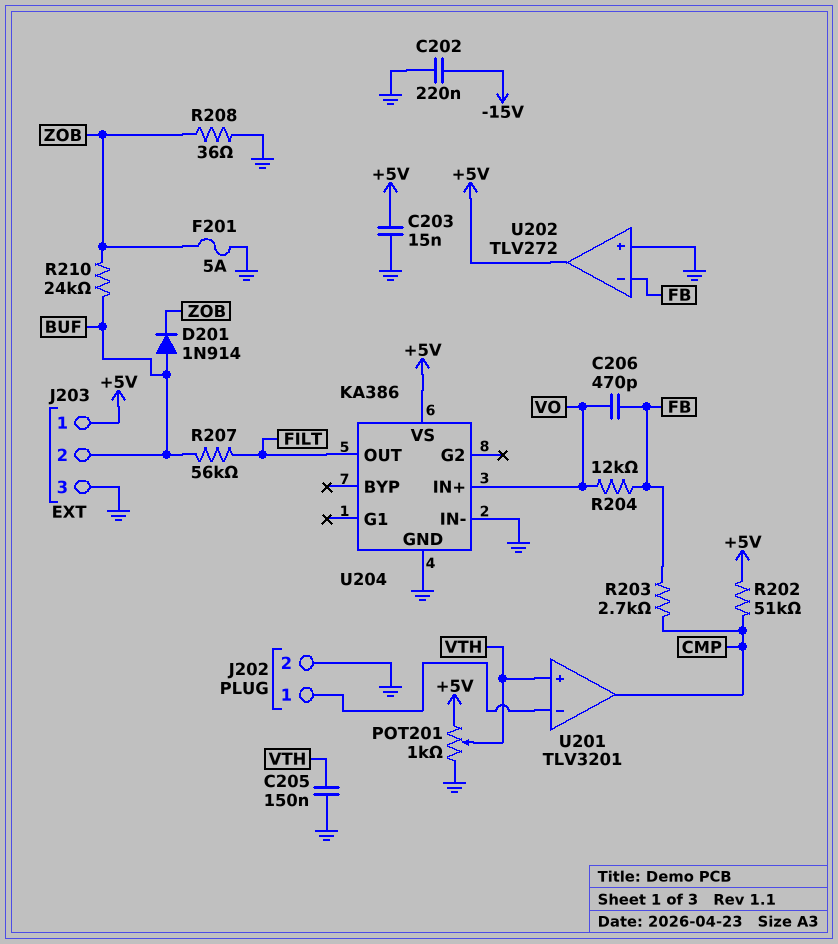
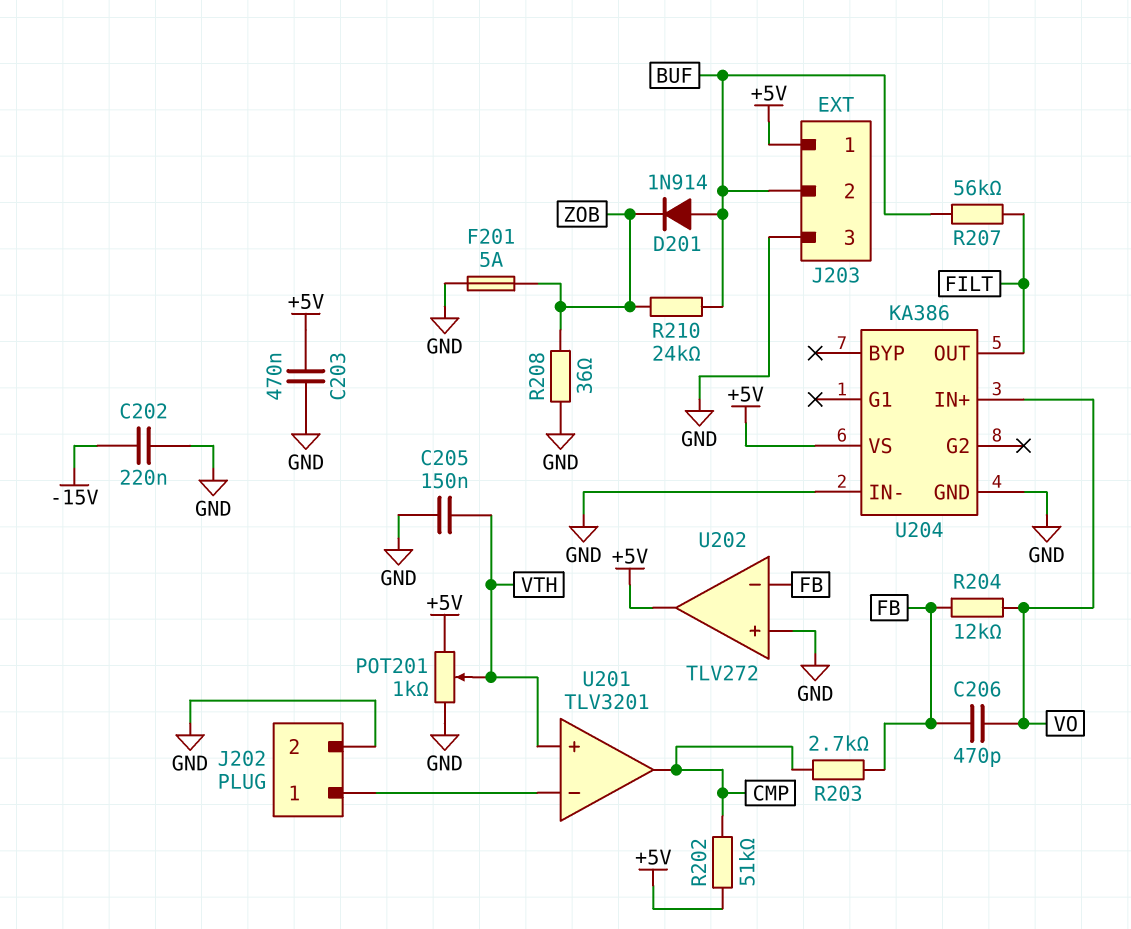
C203: 15nF (+5V, GND) -> 470nF (+5V, GND)

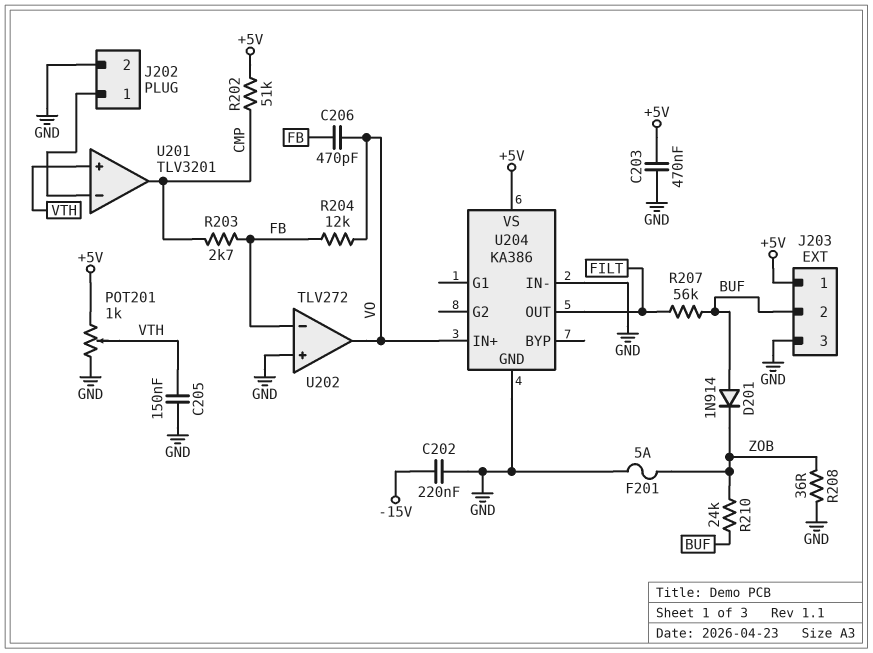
U202 pin out: +5V -> VO

